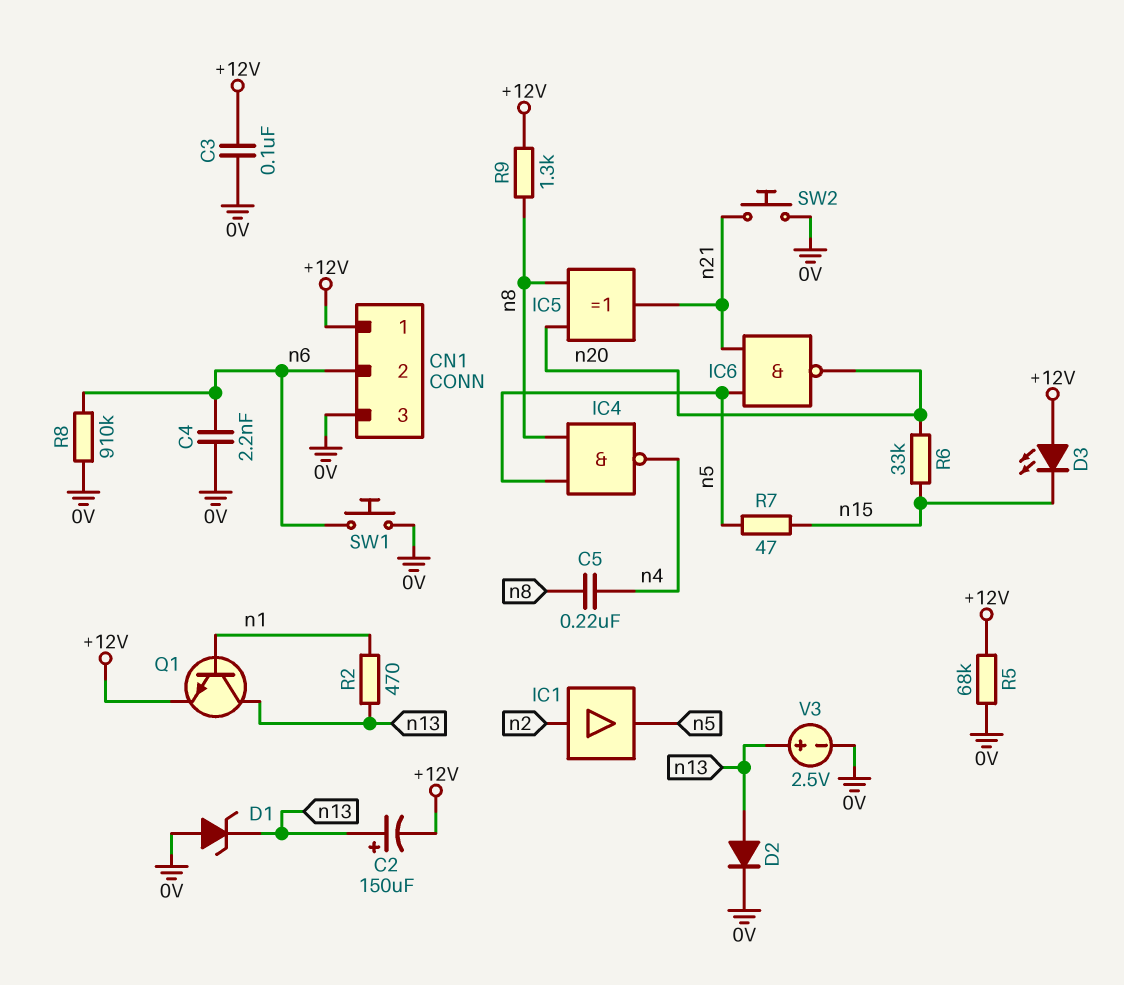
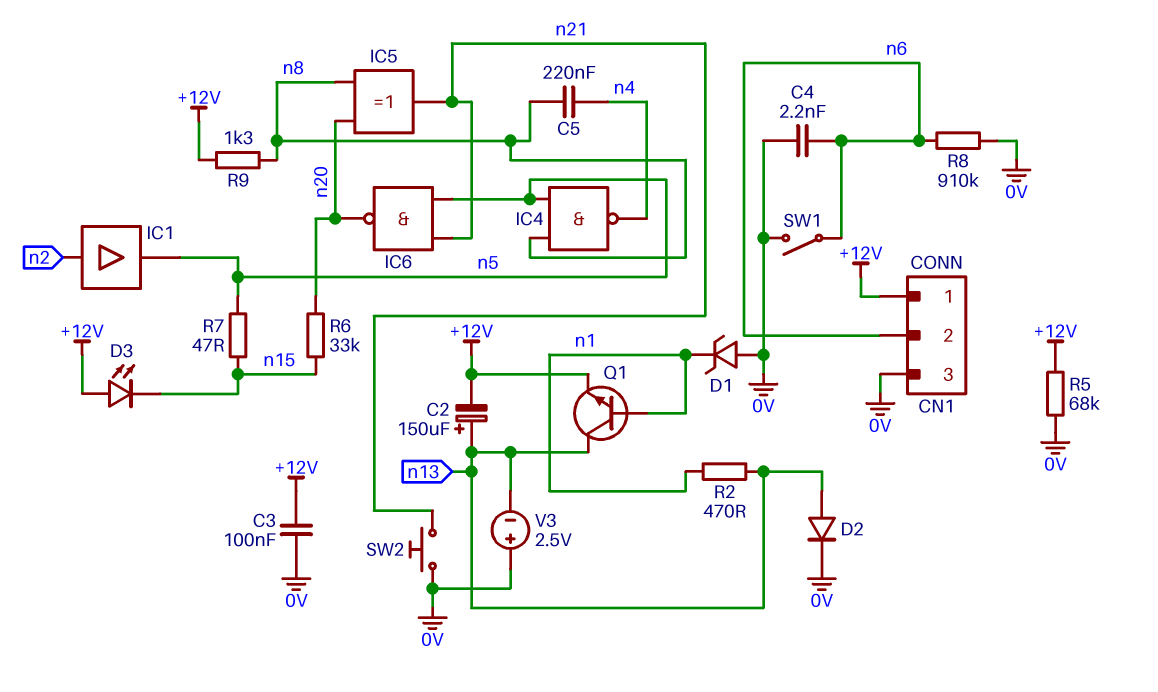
D1: zener (A 0V, K n13) -> zener (A 0V, K n1)
SW1: button (0V, n6) -> switch (0V, n6)
V3: 2.5V (plus n13, minus 0V) -> 2.5V (plus 0V, minus n13)

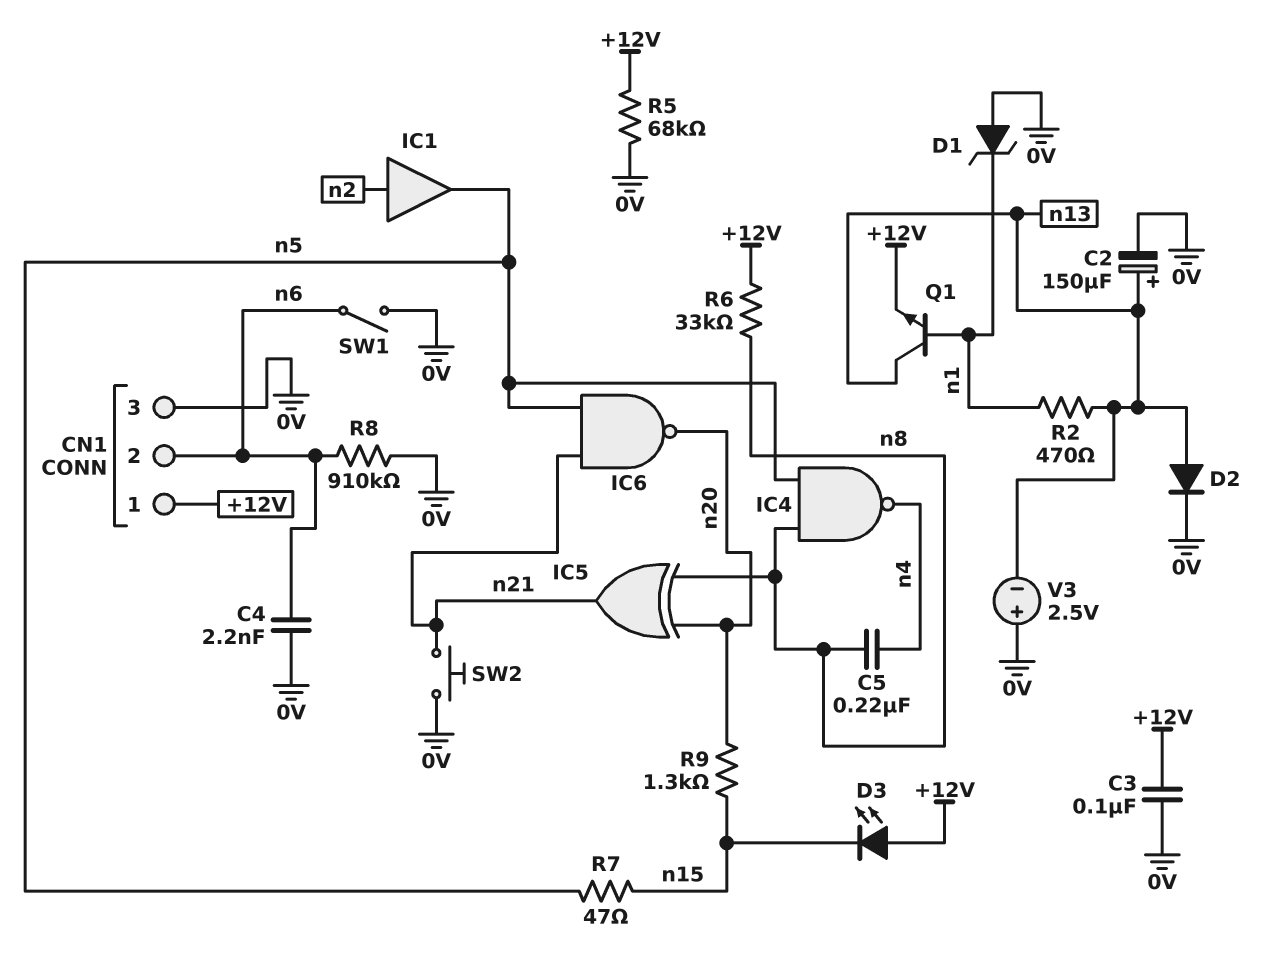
C2: 150uF (plus n13, minus +12V) -> 150uF (plus n13, minus 0V)
R6: 33k (n15, n20) -> 33k (+12V, n8)
R9: 1.3k (+12V, n8) -> 1.3k (n15, n20)

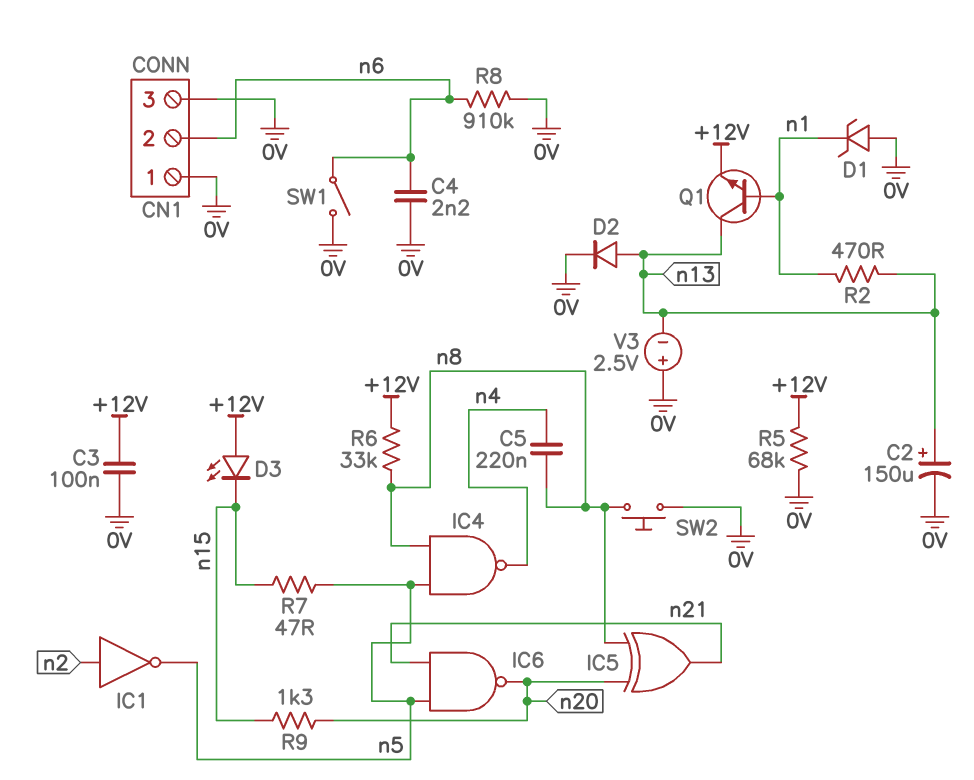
CN1 pin 1: +12V -> 0V
IC1: buffer (in n2, out n5) -> NOT (in n2, out n5)
SW2: button (0V, n21) -> button (0V, n8)

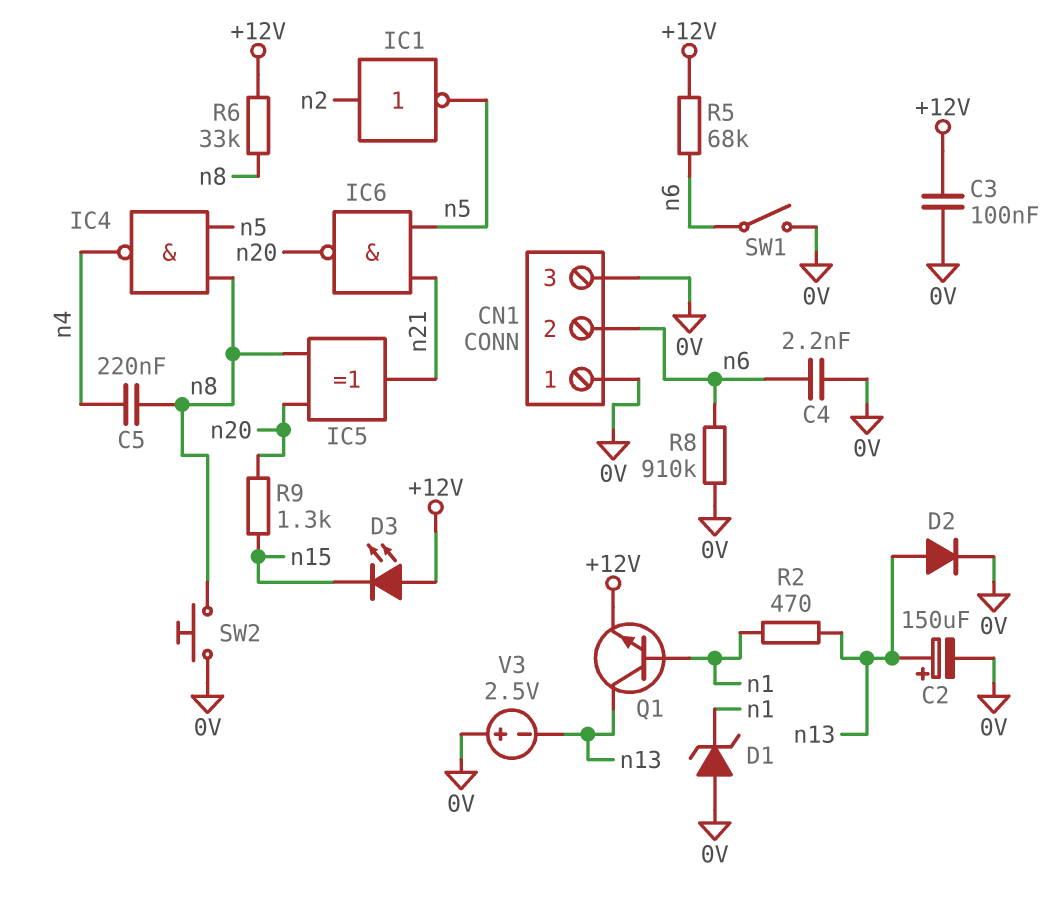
R5: 68k (+12V, 0V) -> 68k (+12V, n6)
R7: 47 (n5, n15) -> none

